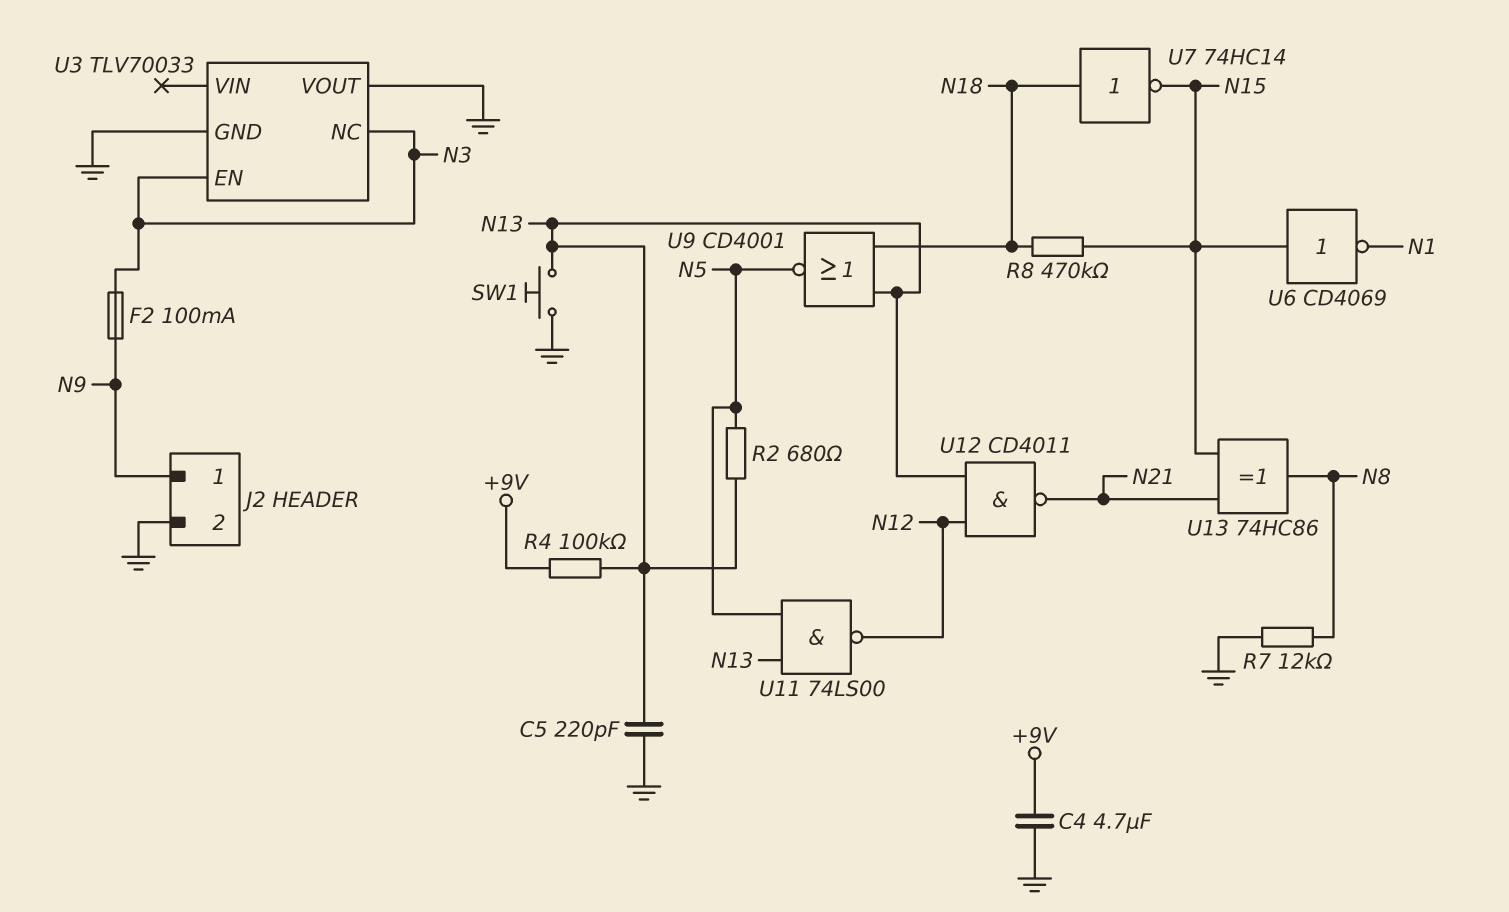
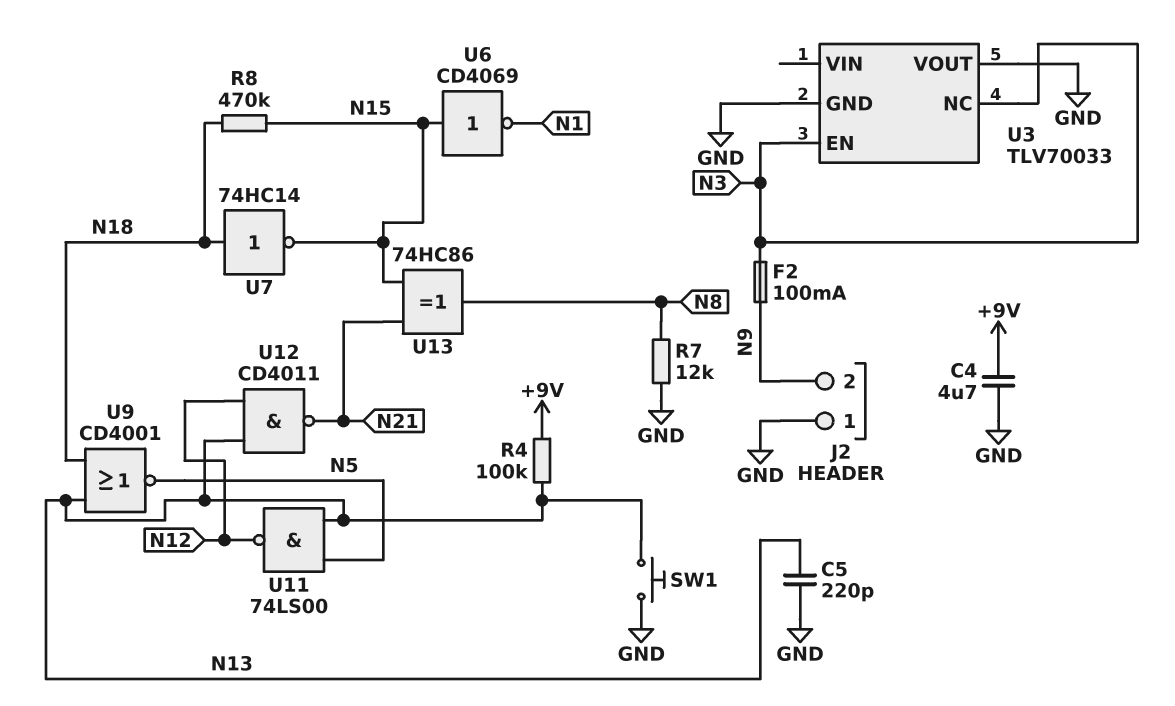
J2 pin 1: N9 -> GND
J2 pin 2: GND -> N9
R2: 680 (N5, N13) -> none

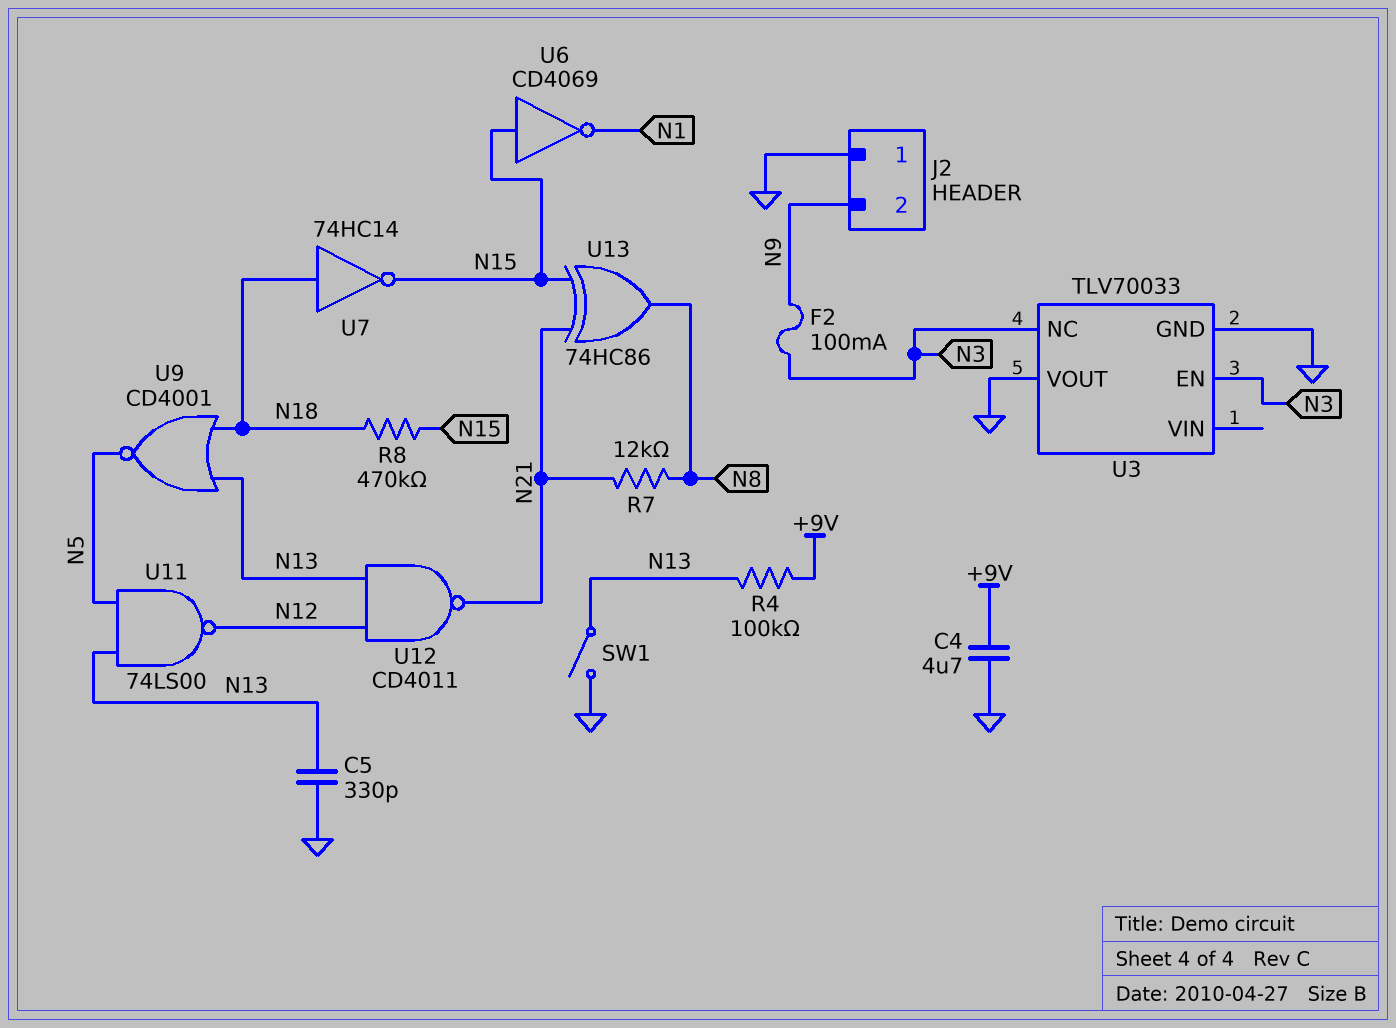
C5: 220pF (GND, N13) -> 330pF (GND, N13)
R7: 12k (GND, N8) -> 12k (N8, N21)
SW1: button (GND, N13) -> switch (GND, N13)

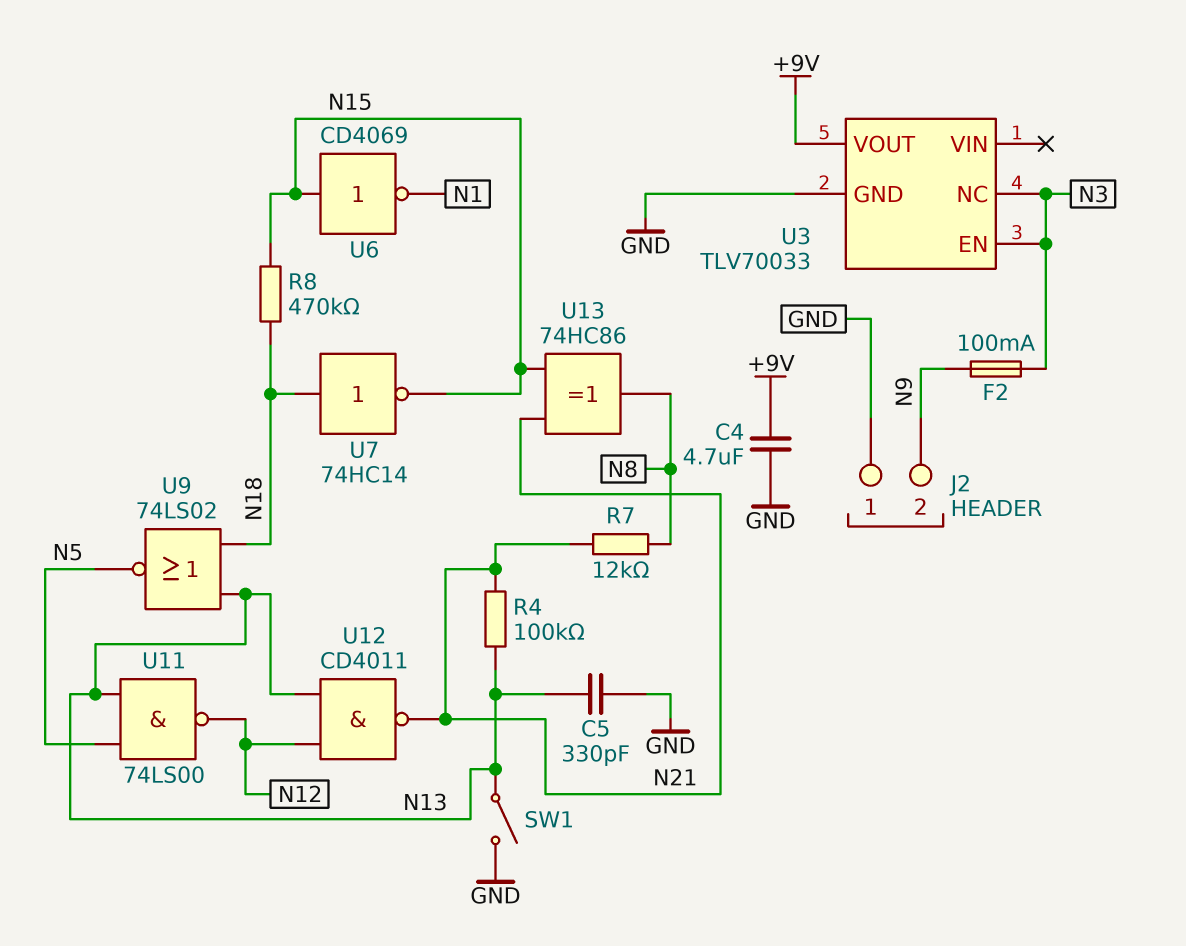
R4: 100k (+9V, N13) -> 100k (N13, N21)
U3 pin VOUT: GND -> +9V
U9: NOR CD4001 (in N13, in N18, out N5) -> NOR 74LS02 (in N13, in N18, out N5)

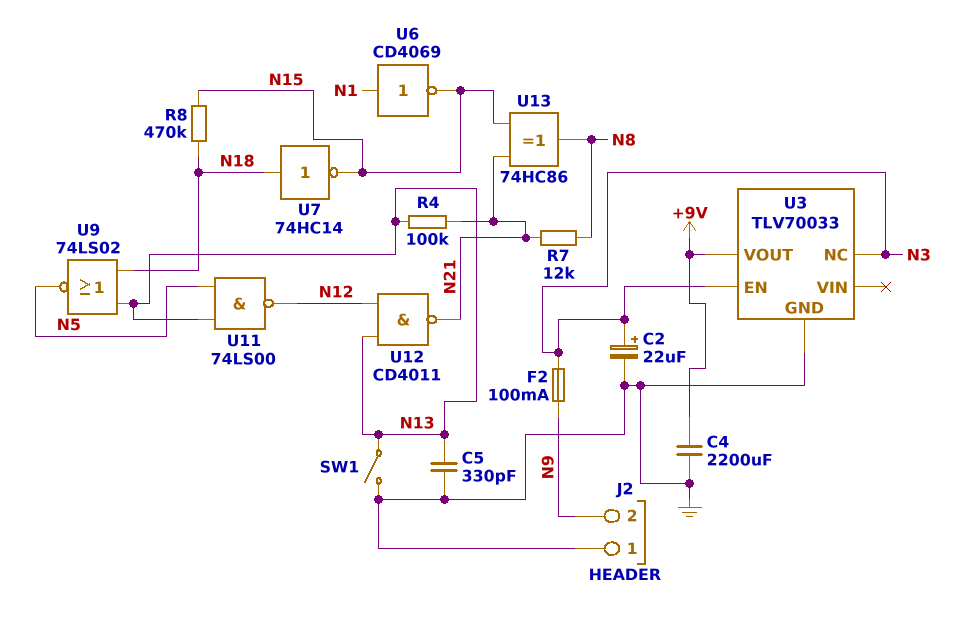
C2: none -> 22uF (plus N3, minus GND)
C4: 4.7uF (+9V, GND) -> 2200uF (+9V, GND)
U6: NOT CD4069 (in N15, out N1) -> NOT CD4069 (in N1, out N15)

